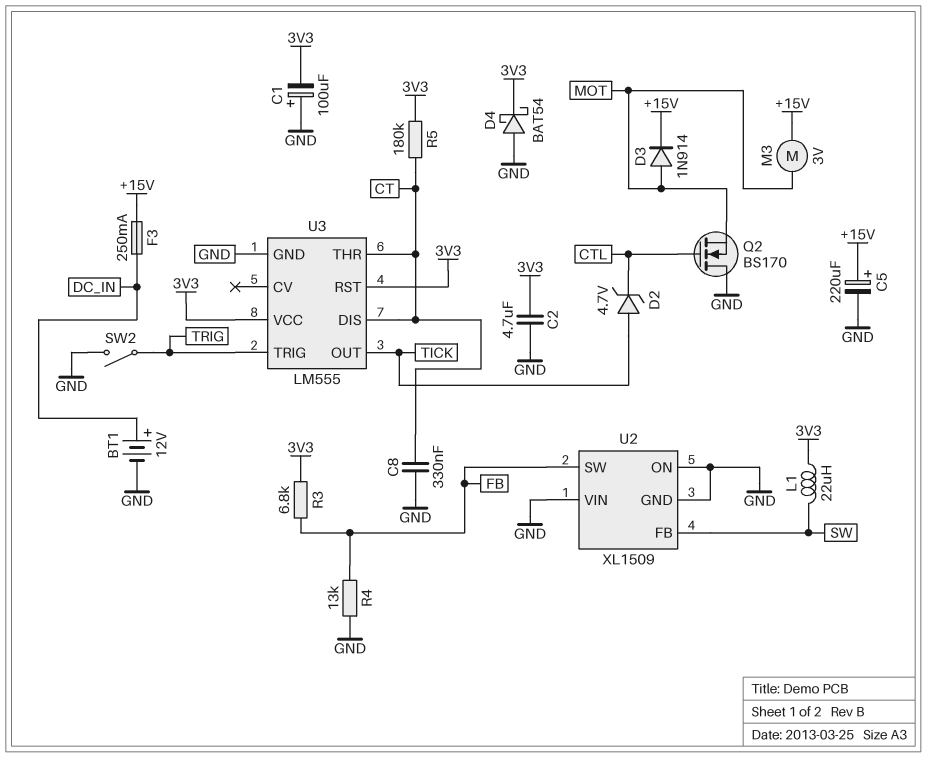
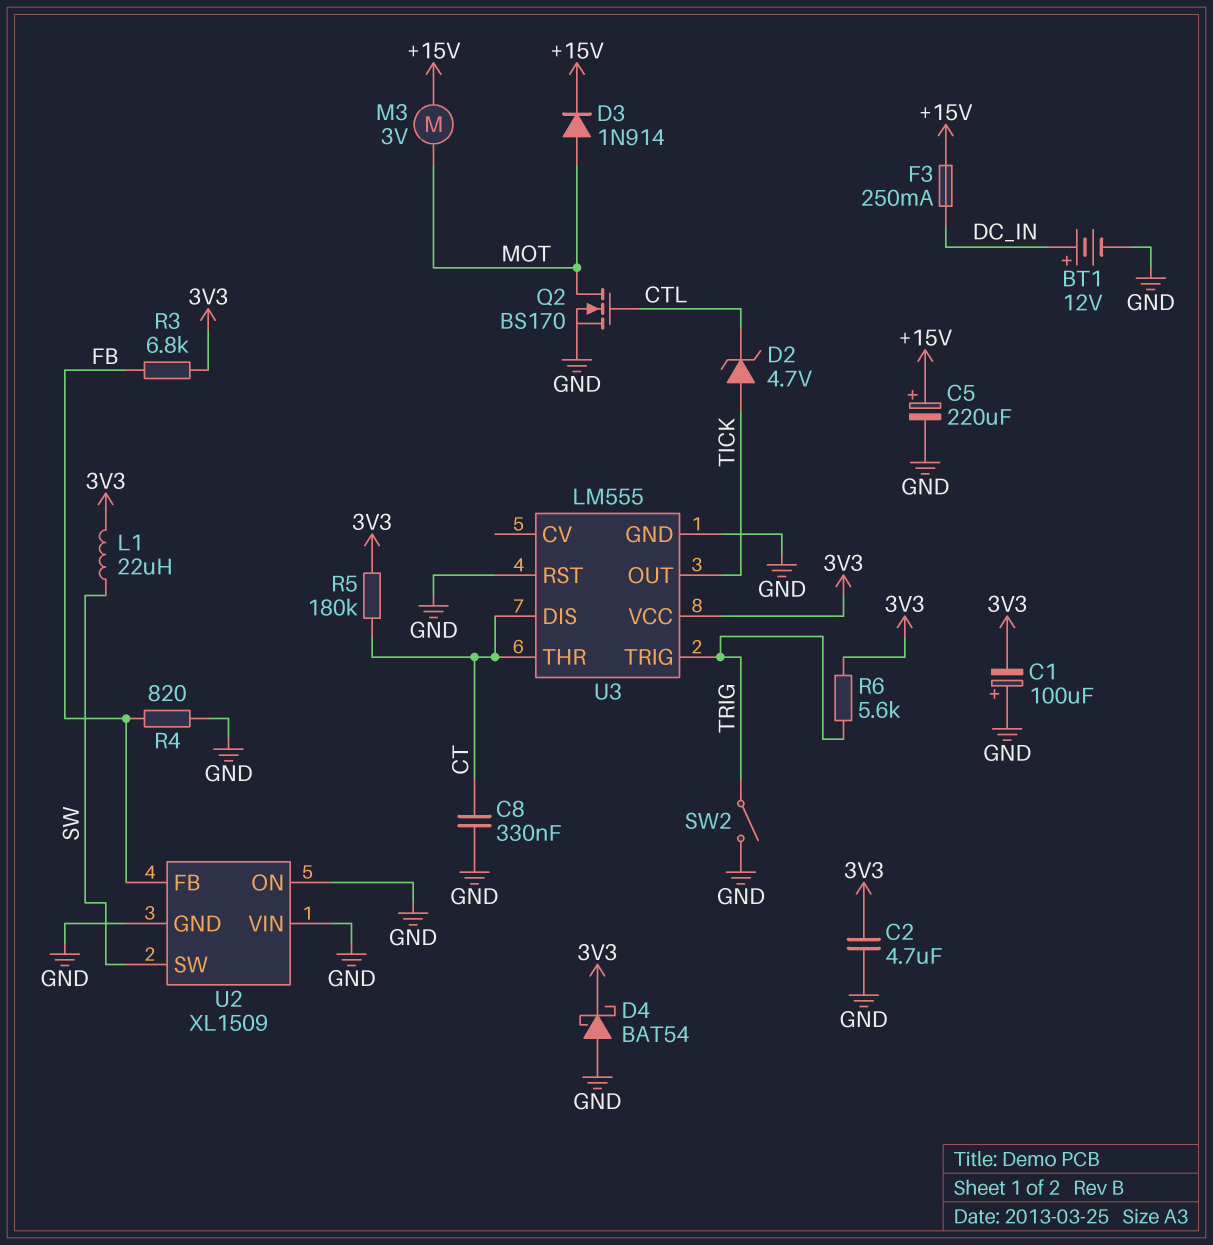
Q2: NMOS BS170 (G CTL, D GND, S MOT) -> NMOS BS170 (G CTL, D MOT, S GND)
R4: 13k (FB, GND) -> 820 (FB, GND)
R6: none -> 5.6k (3V3, TRIG)
U2 pin FB: SW -> FB
U2 pin SW: FB -> SW
U3 pin RST: 3V3 -> GND

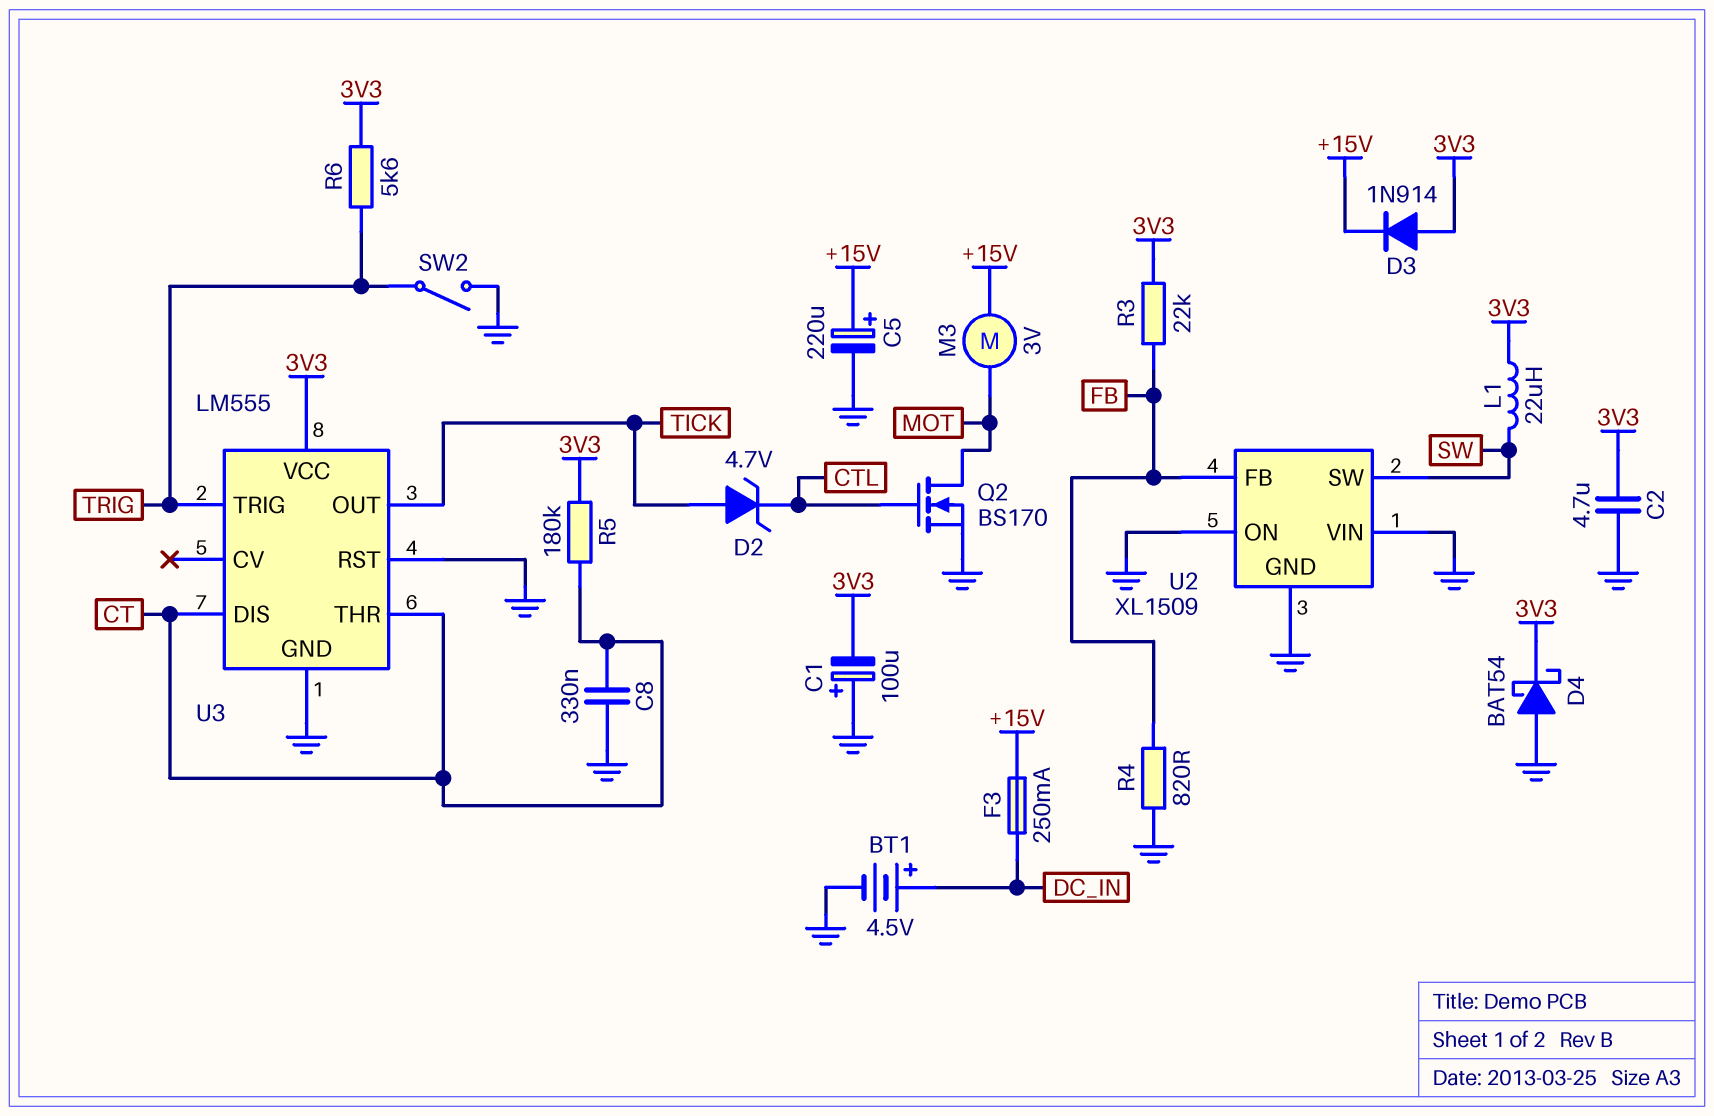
BT1: 12V (plus DC_IN, minus GND) -> 4.5V (plus DC_IN, minus GND)
D3: diode 1N914 (A MOT, K +15V) -> diode 1N914 (A 3V3, K +15V)
R3: 6.8k (3V3, FB) -> 22k (3V3, FB)

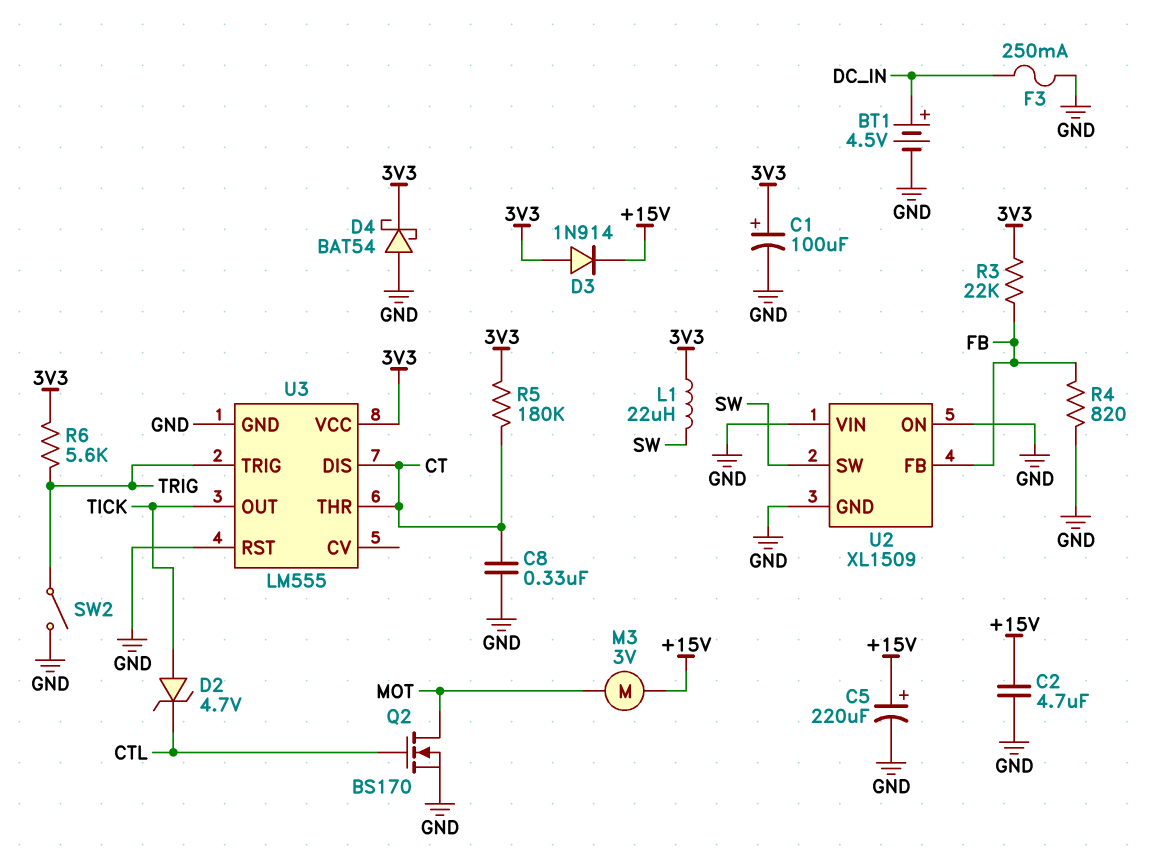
C1: 100uF (plus GND, minus 3V3) -> 100uF (plus 3V3, minus GND)
C2: 4.7uF (3V3, GND) -> 4.7uF (+15V, GND)
F3: 250mA (+15V, DC_IN) -> 250mA (DC_IN, GND)

